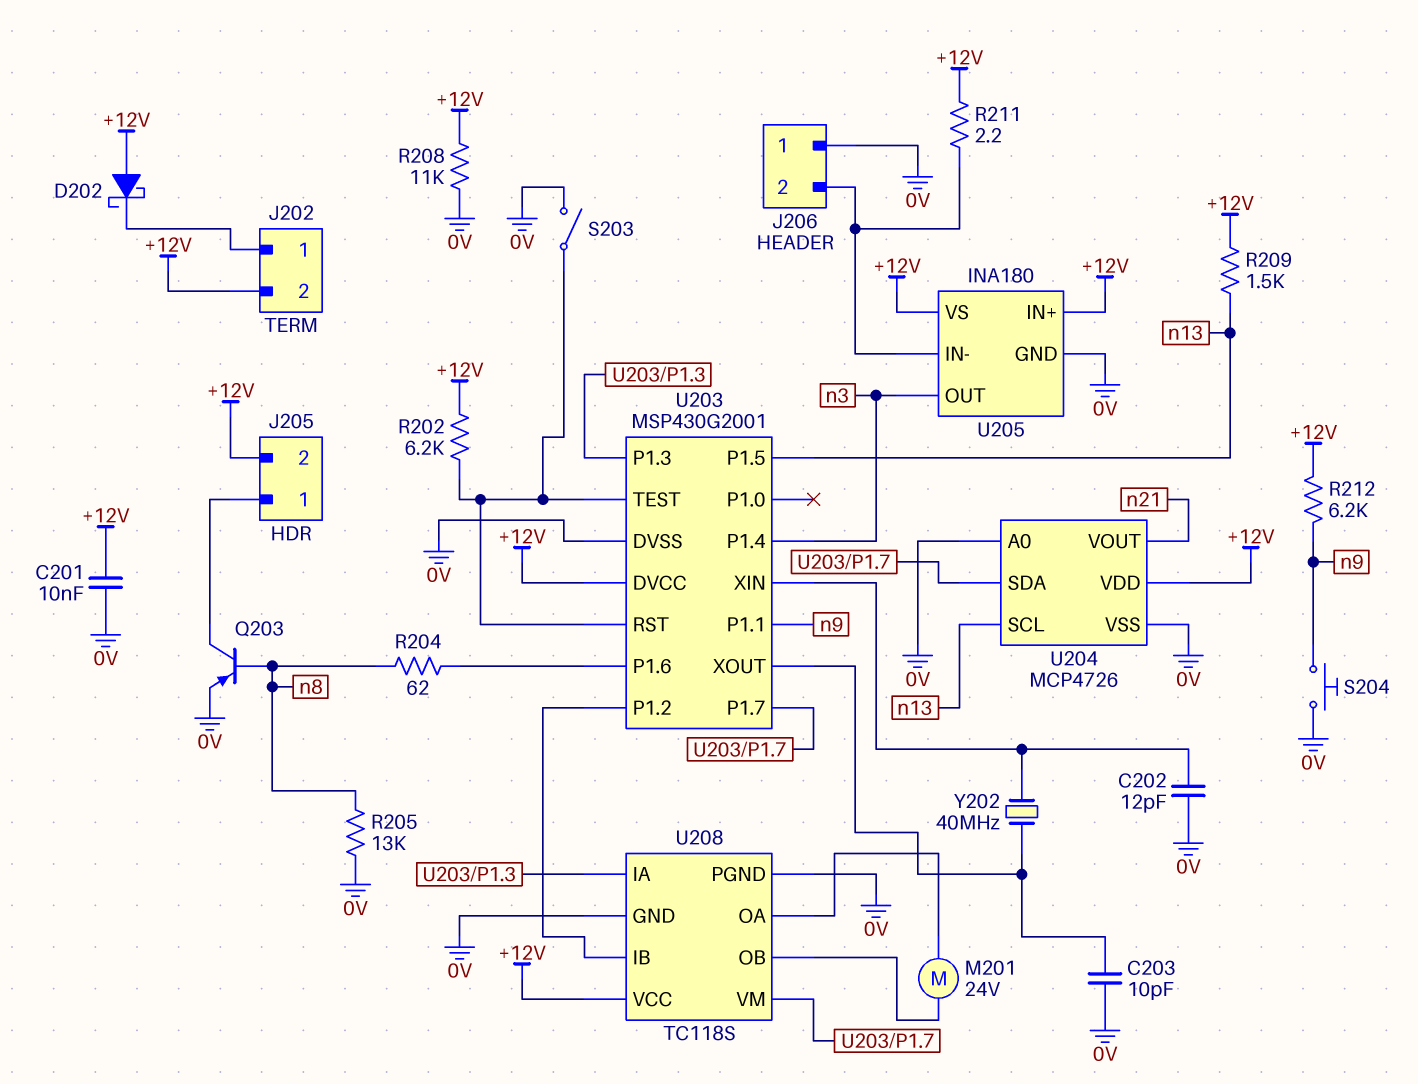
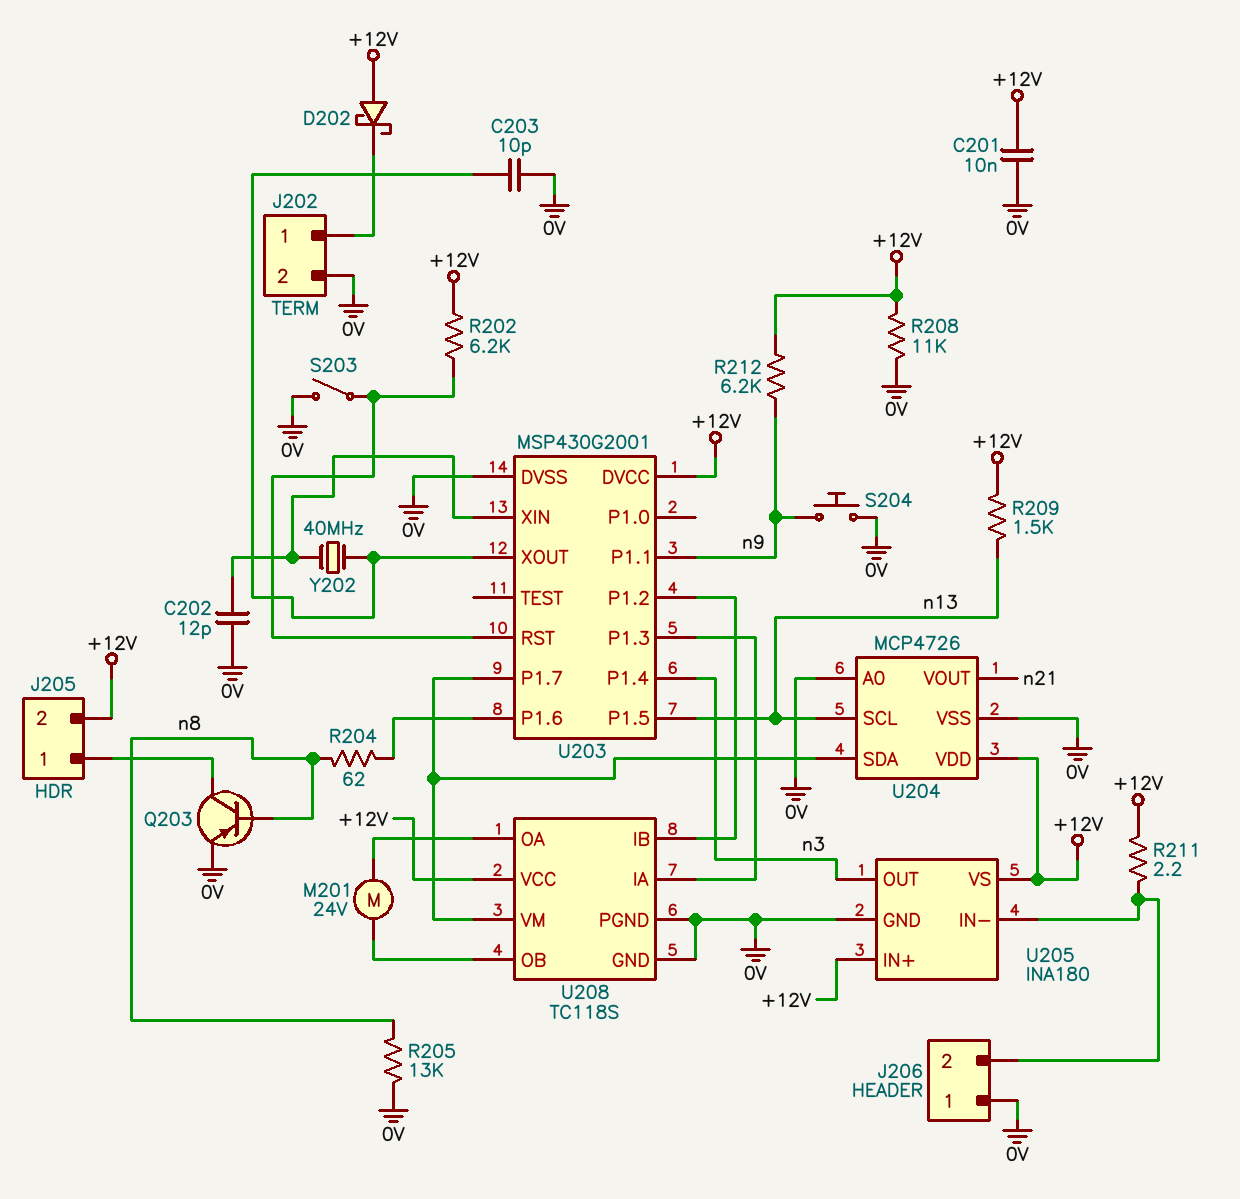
J202 pin 2: +12V -> 0V
U203 pin TEST: U203/RST -> none

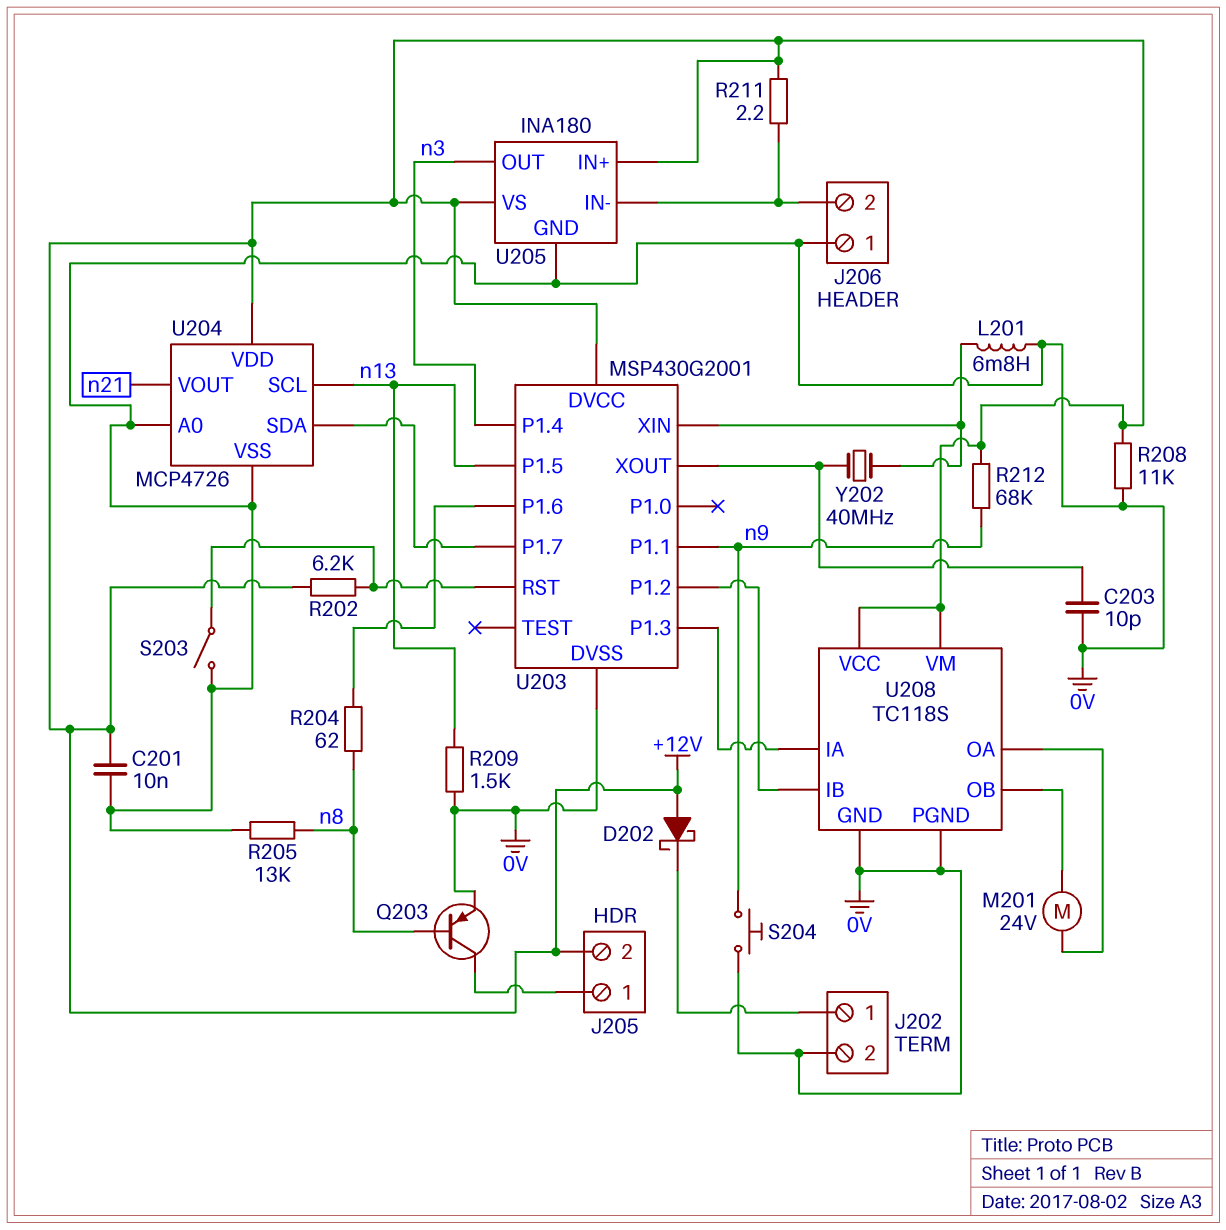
C202: 12pF (0V, U203/XIN) -> none
L201: none -> 6.8mH (0V, U203/XIN)
R209: 1.5k (+12V, n13) -> 1.5k (0V, n13)
R212: 6.2k (+12V, n9) -> 68k (+12V, n9)
U208 pin VM: U203/P1.7 -> +12V

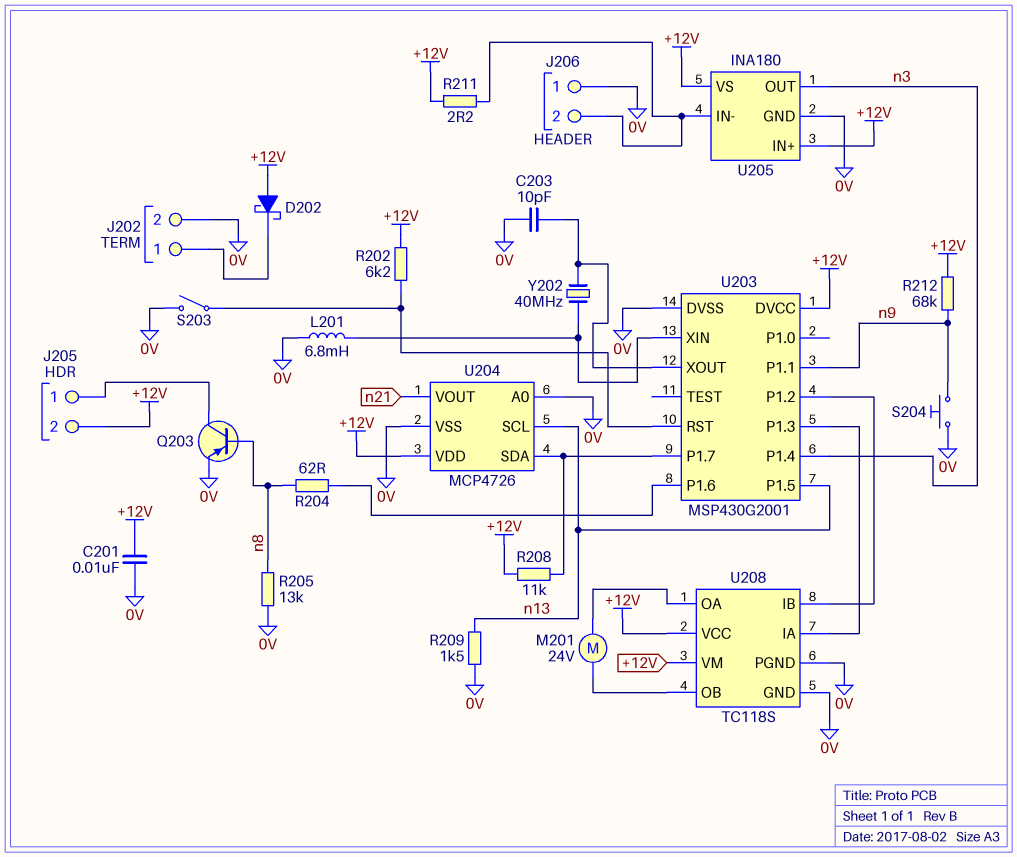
R208: 11k (+12V, 0V) -> 11k (+12V, U203/P1.7)

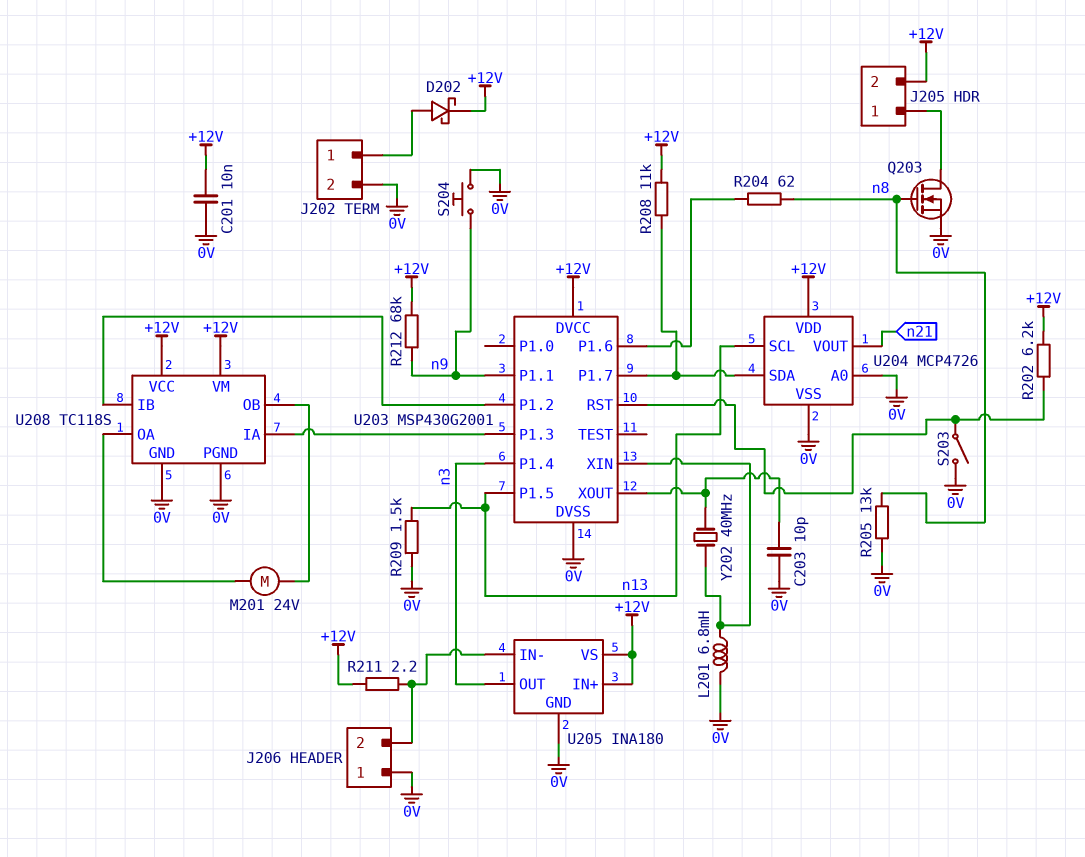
D202: schottky (A +12V, K J202/1) -> schottky (A J202/1, K +12V)
Q203: PNP (B n8, C J205/1, E 0V) -> NMOS (G n8, D J205/1, S 0V)

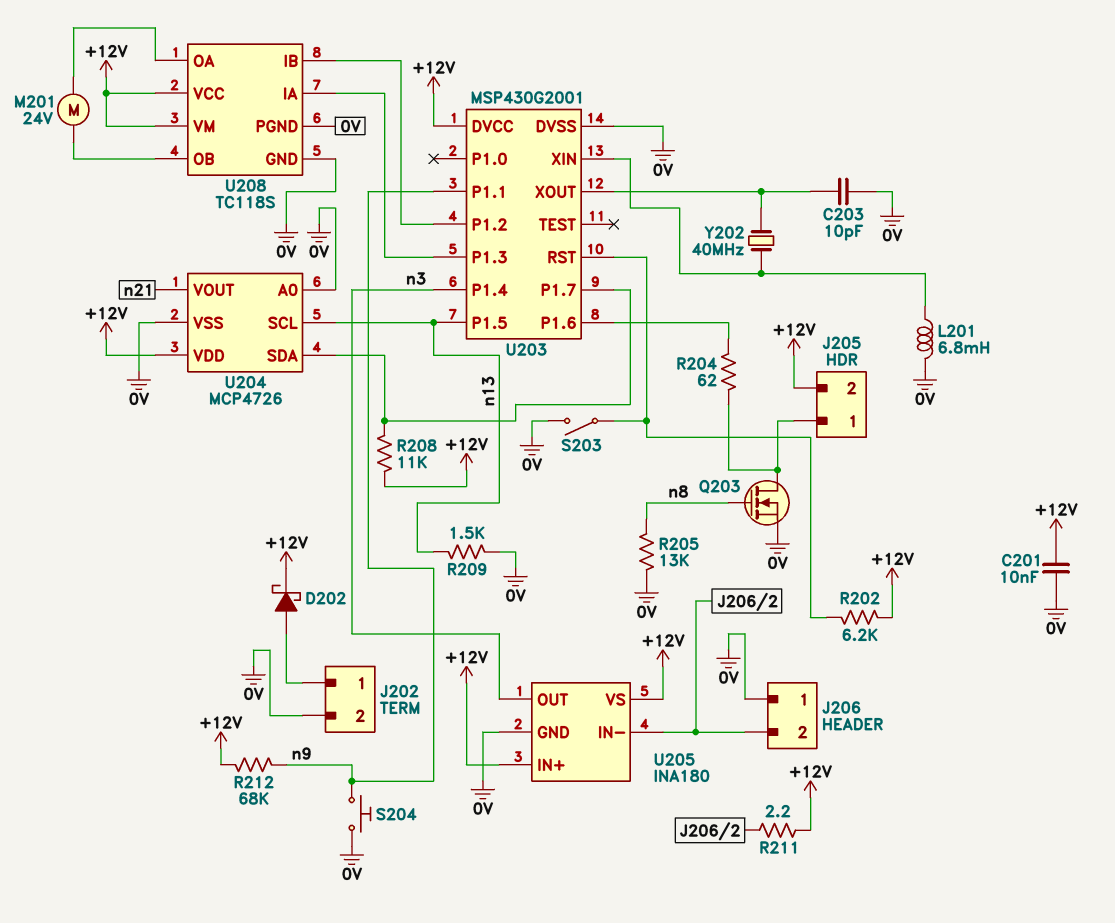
R204: 62 (U203/P1.6, n8) -> 62 (J205/1, U203/P1.6)

